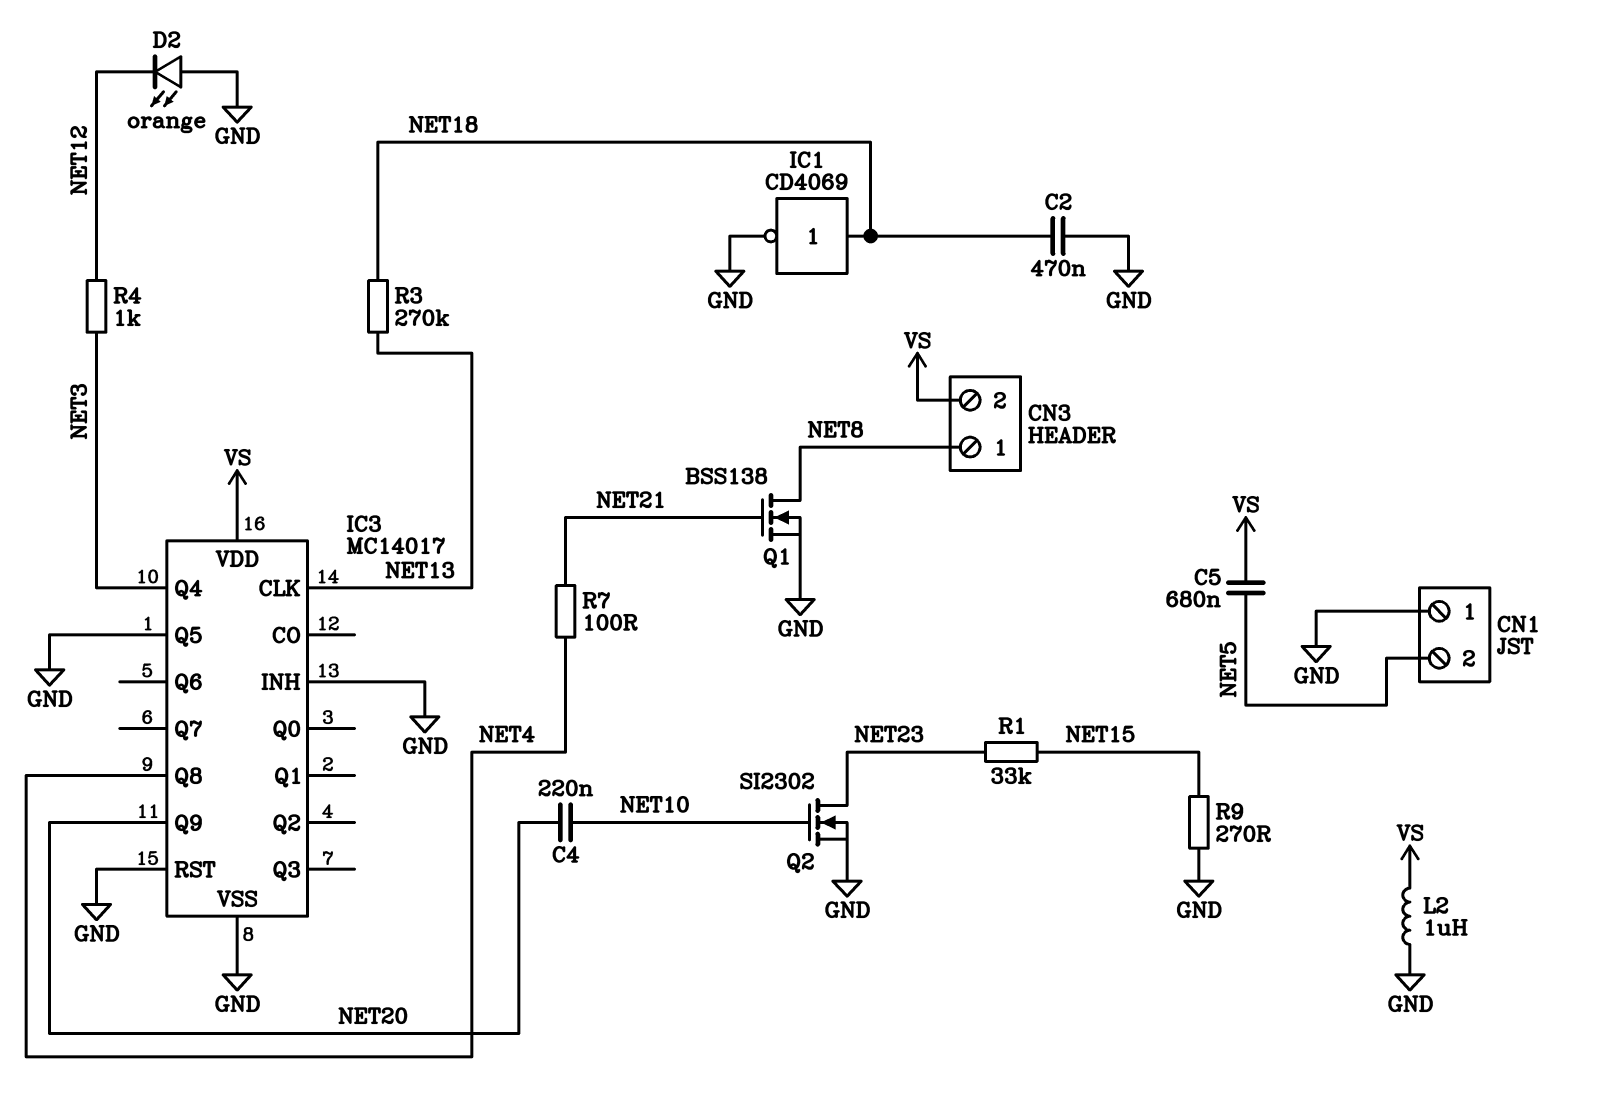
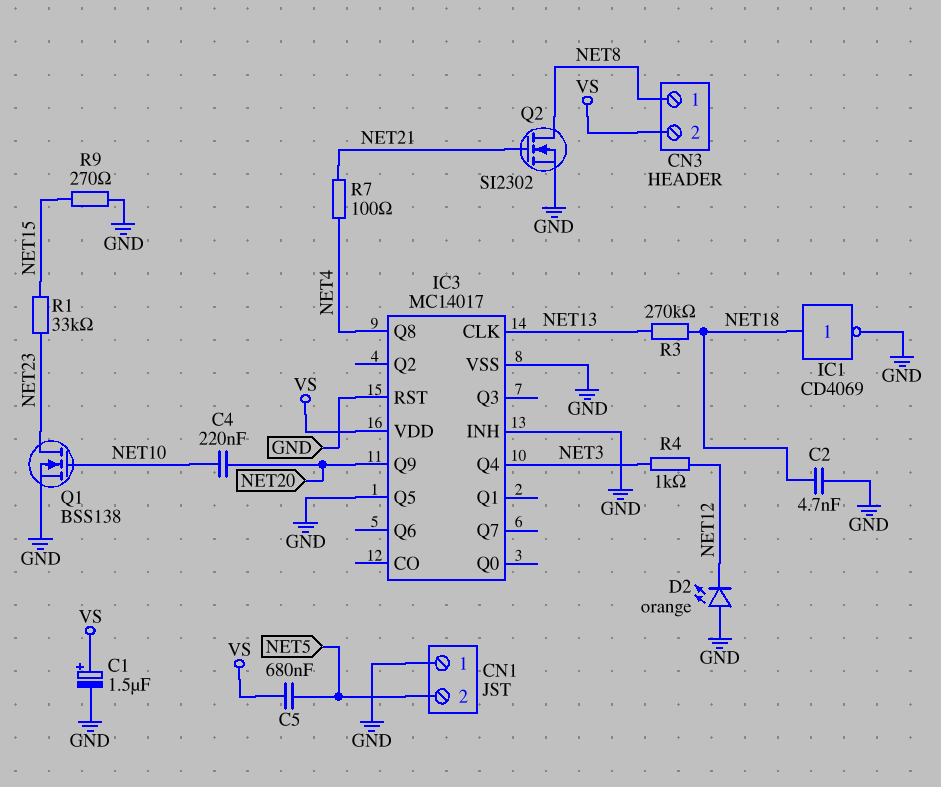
C1: none -> 1.5uF (plus VS, minus GND)
C2: 470nF (GND, NET18) -> 4.7nF (GND, NET18)
L2: 1uH (GND, VS) -> none
Q1: NMOS BSS138 (G NET21, D NET8, S GND) -> NMOS BSS138 (G NET10, D NET23, S GND)
Q2: NMOS SI2302 (G NET10, D NET23, S GND) -> NMOS SI2302 (G NET21, D NET8, S GND)

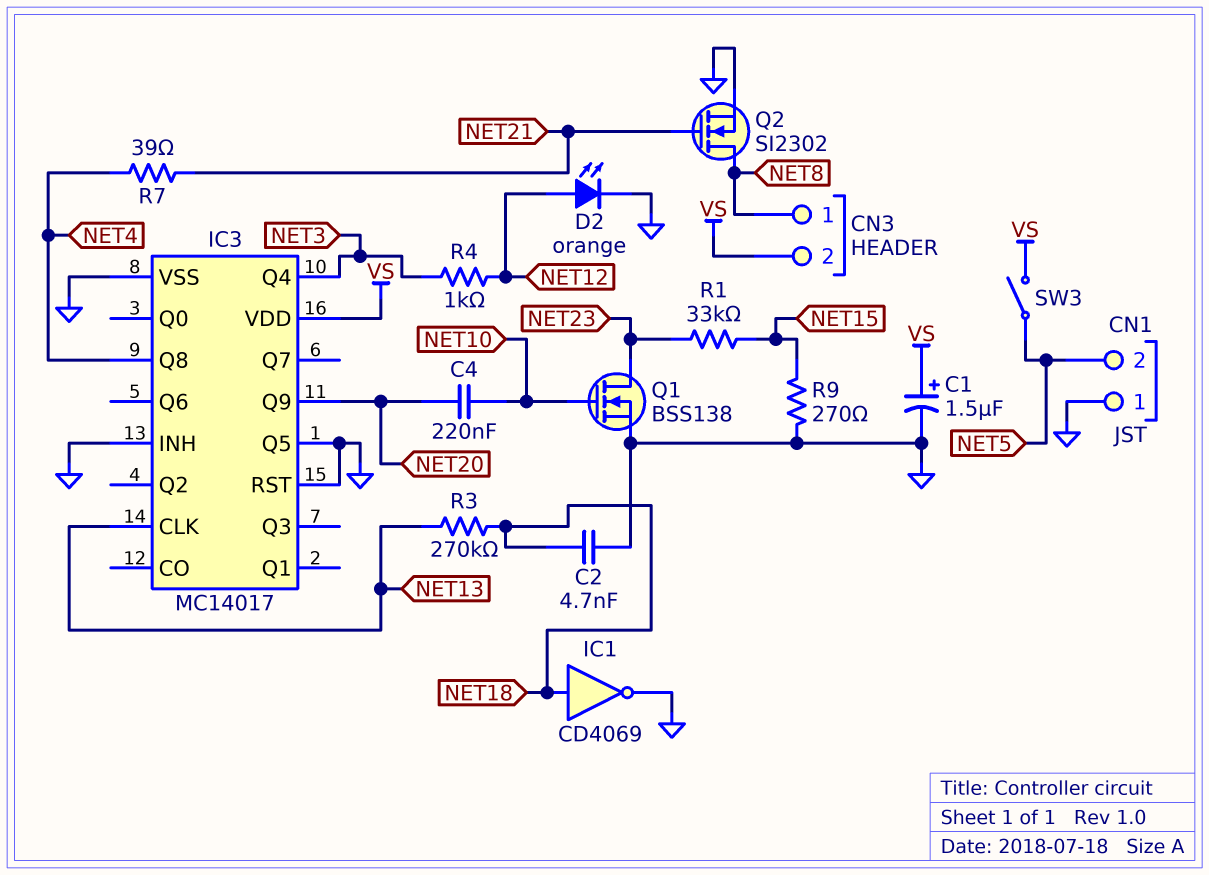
C5: 680nF (NET5, VS) -> none
D2: LED orange (A GND, K NET12) -> LED orange (A NET12, K GND)
R7: 100 (NET4, NET21) -> 39 (NET4, NET21)
SW3: none -> switch (NET5, VS)

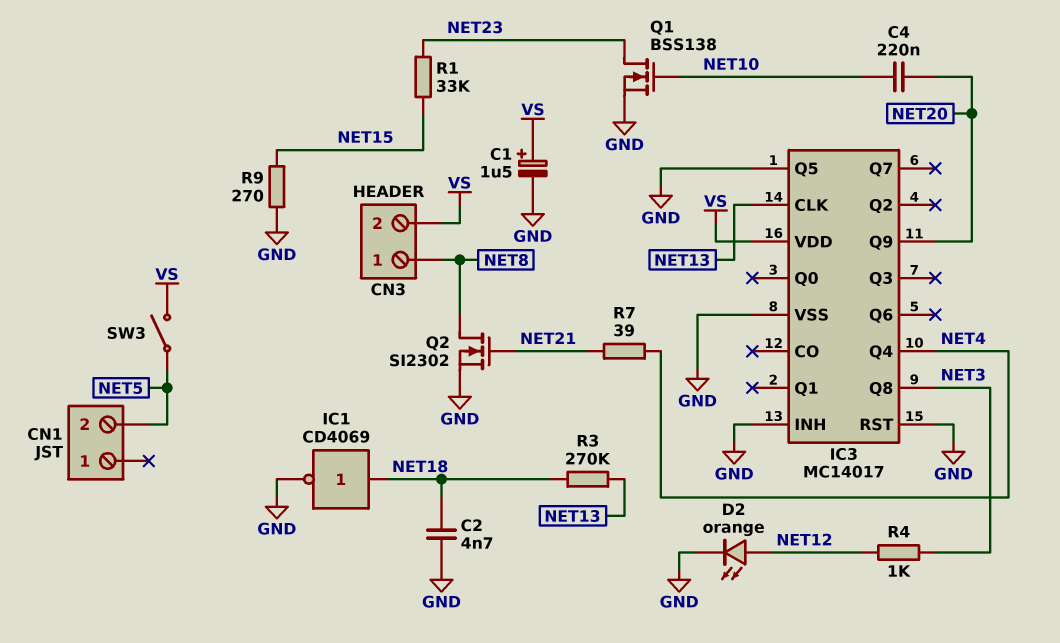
CN1 pin 1: GND -> none
IC3 pin Q4: NET3 -> NET4
IC3 pin Q8: NET4 -> NET3

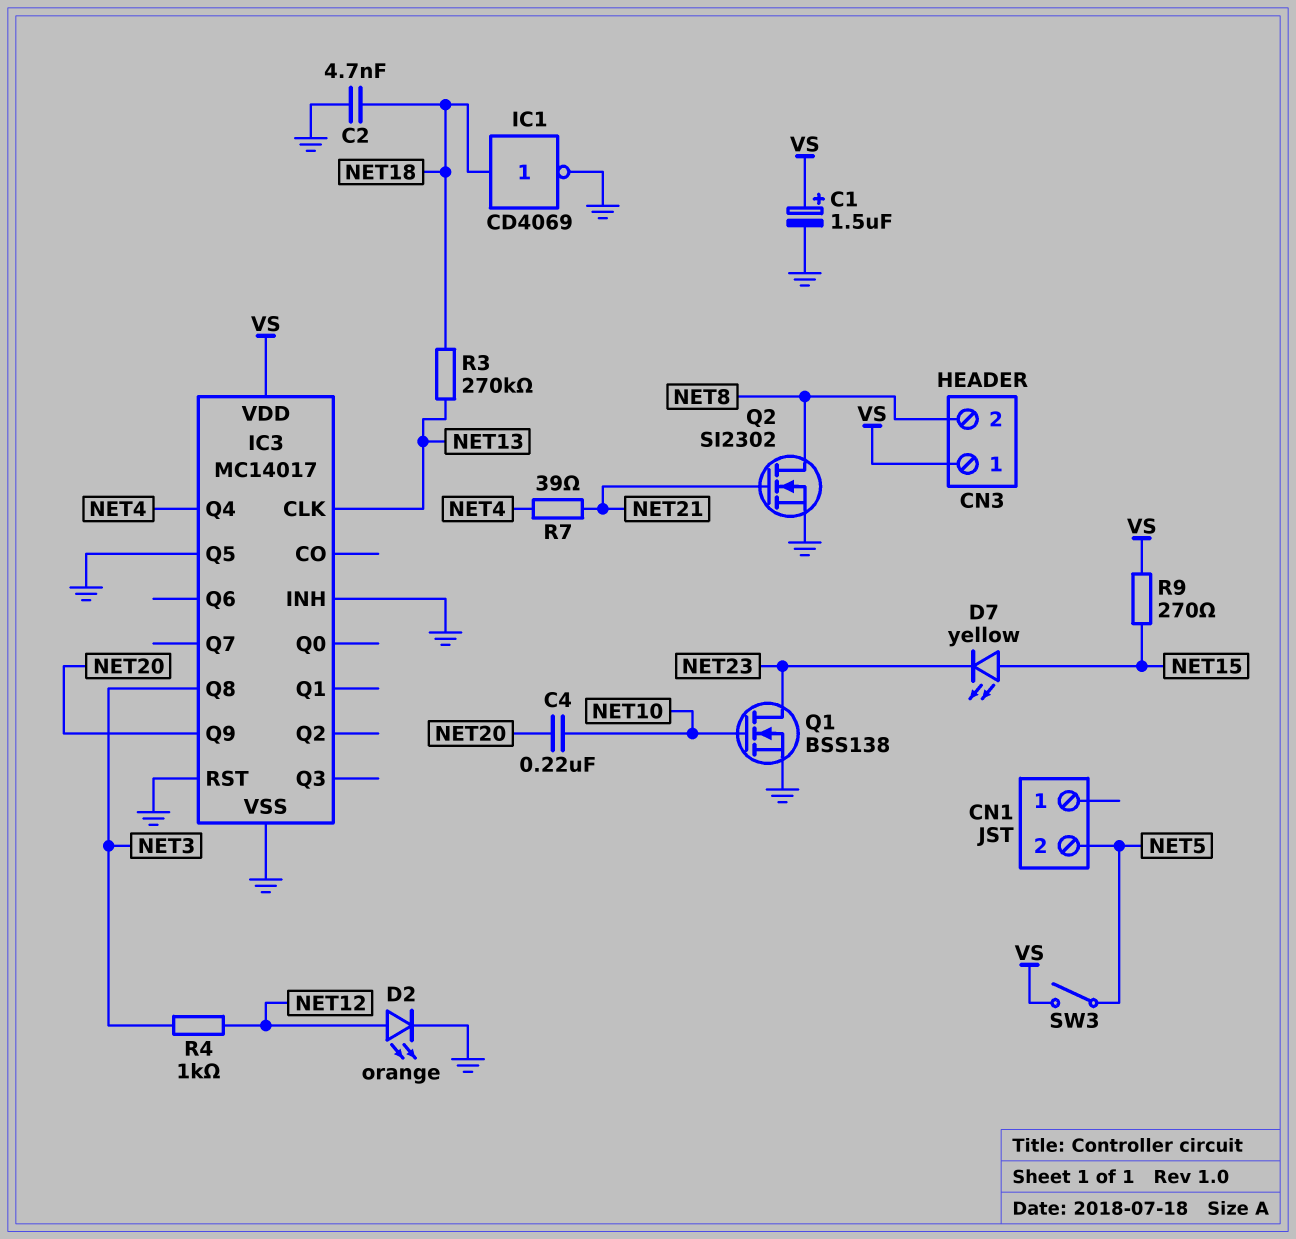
CN3 pin 1: NET8 -> VS
CN3 pin 2: VS -> NET8
D7: none -> LED yellow (A NET15, K NET23)
R1: 33k (NET15, NET23) -> none
R9: 270 (GND, NET15) -> 270 (NET15, VS)

